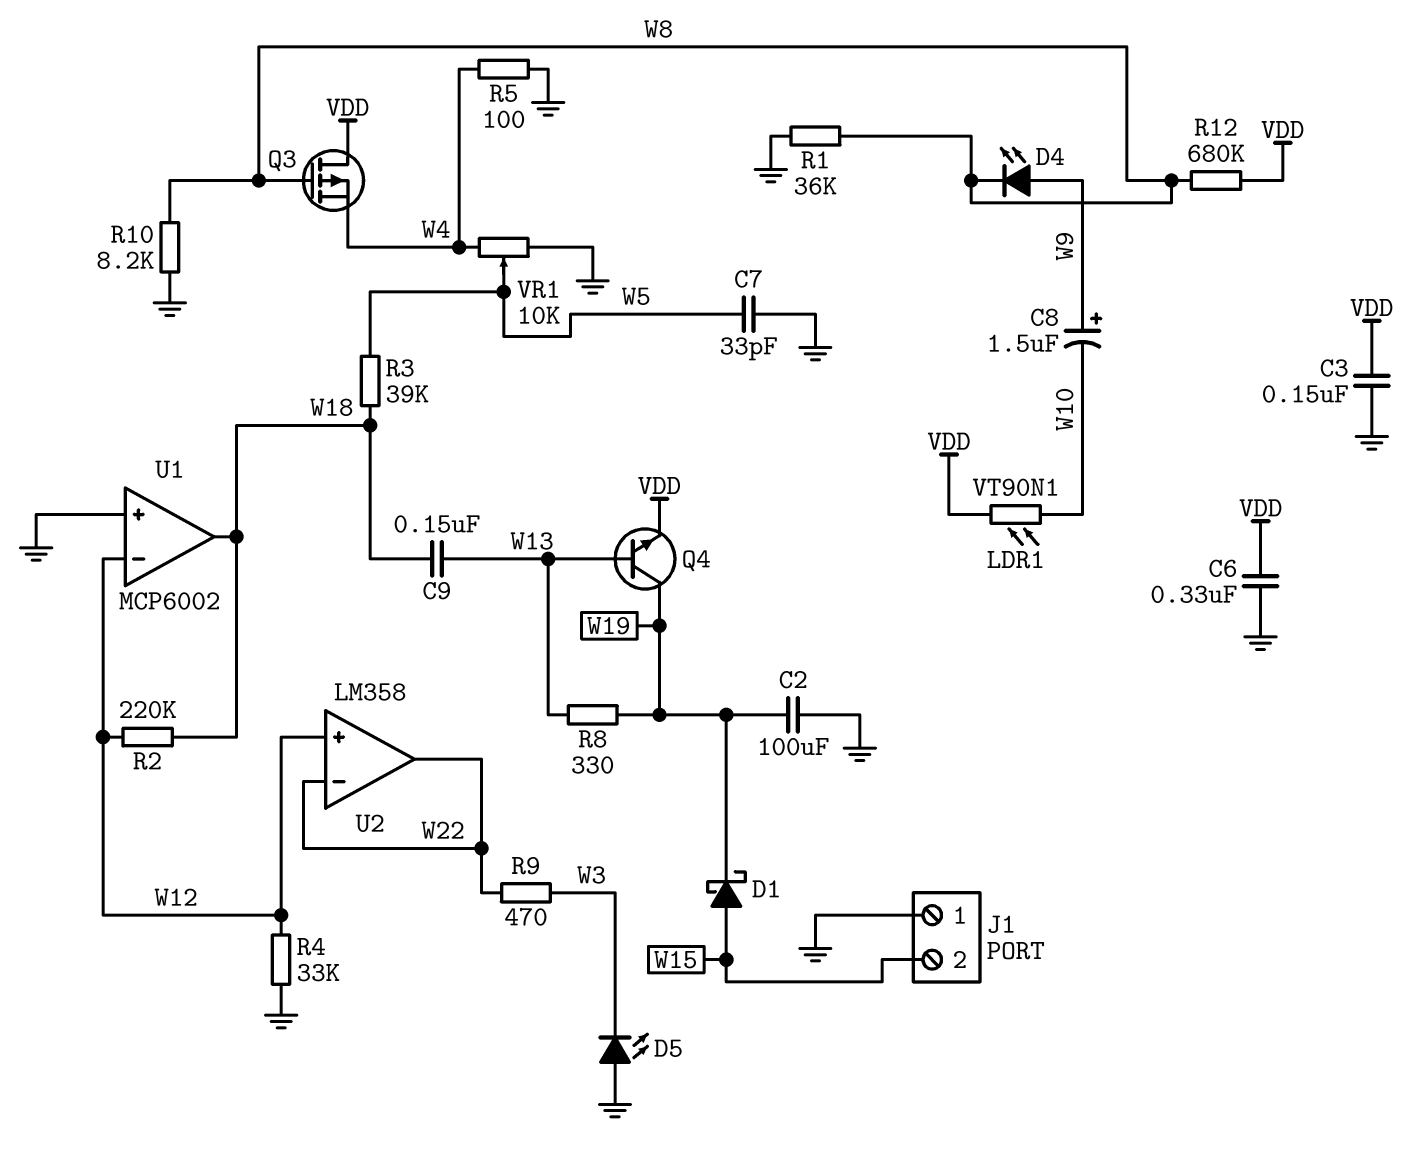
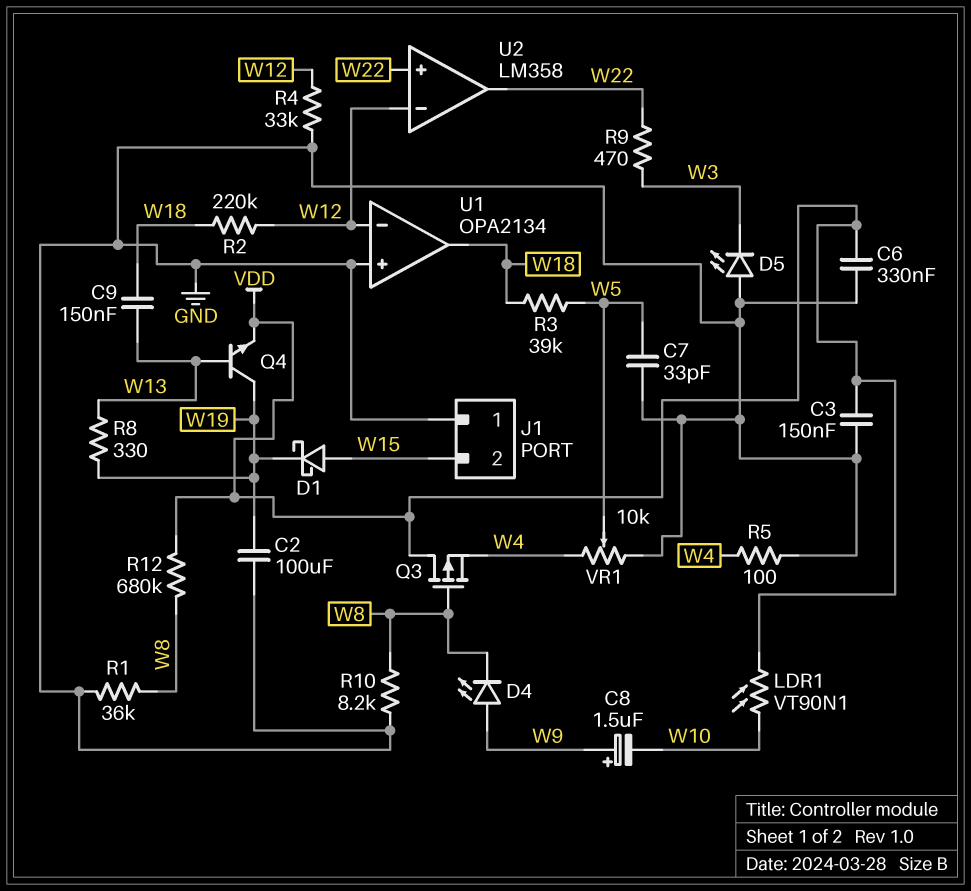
U1: MCP6002 -> OPA2134
U2 pin in+: W12 -> W22
U2 pin in-: W22 -> W12

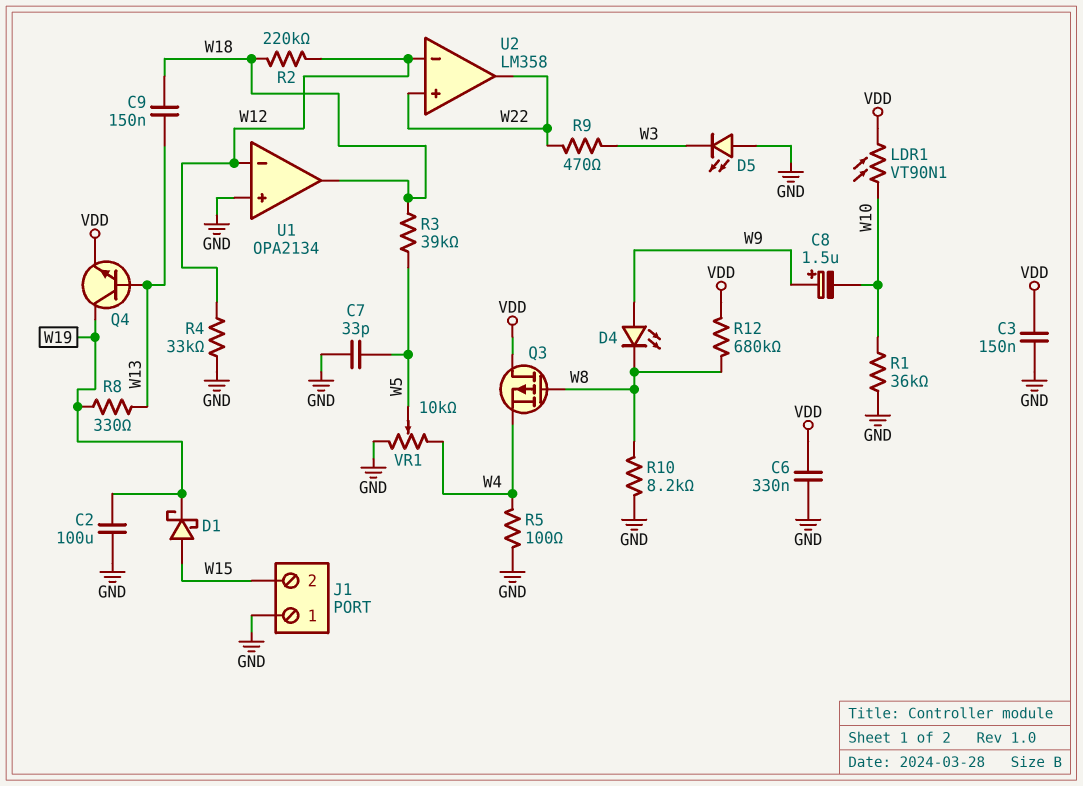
R1: 36k (GND, W8) -> 36k (GND, W10)

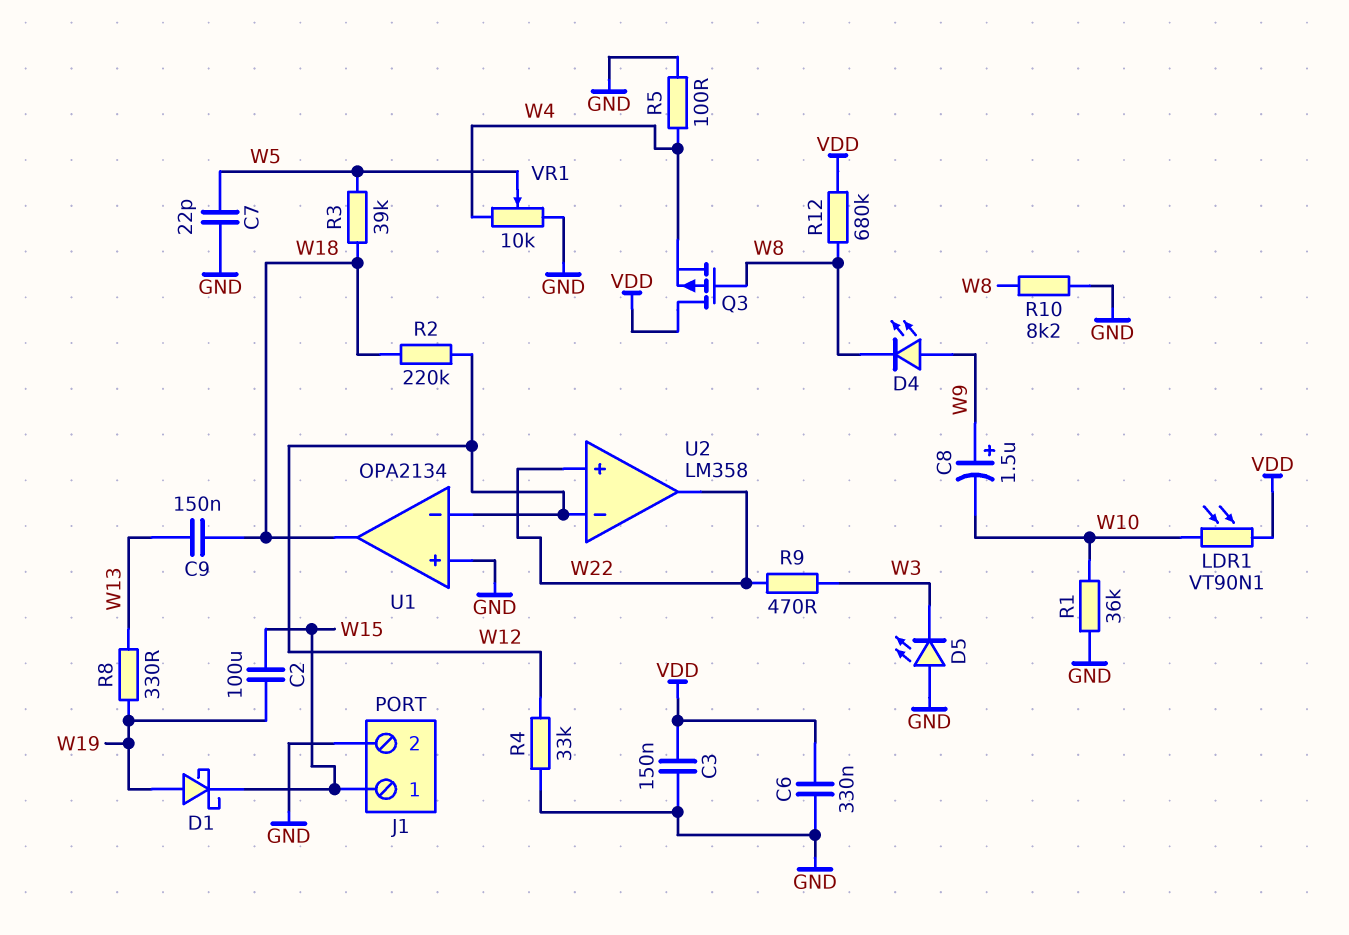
C2: 100uF (GND, W19) -> 100uF (W15, W19)
C7: 33pF (GND, W5) -> 22pF (GND, W5)
D1: schottky (A W15, K W19) -> schottky (A W19, K W15)
J1 pin 1: GND -> W15
J1 pin 2: W15 -> GND
Q4: NPN (B W13, C W19, E VDD) -> none

